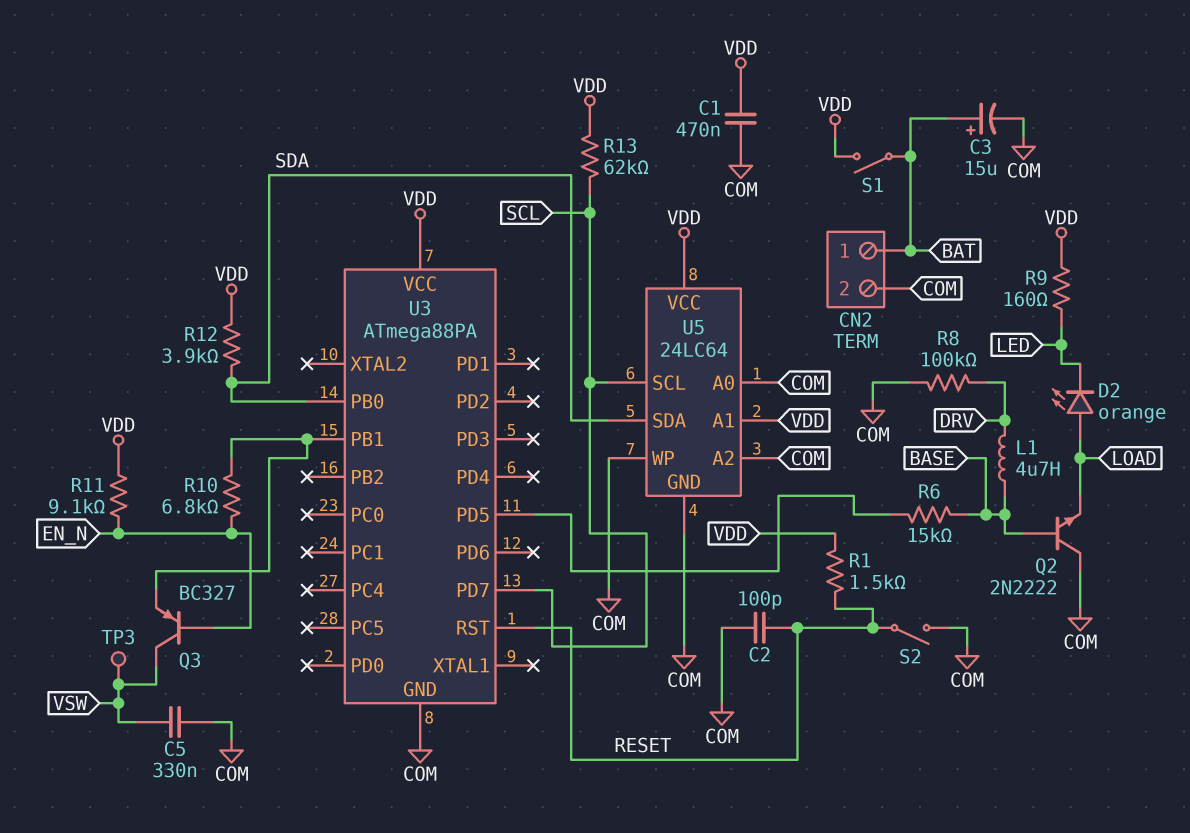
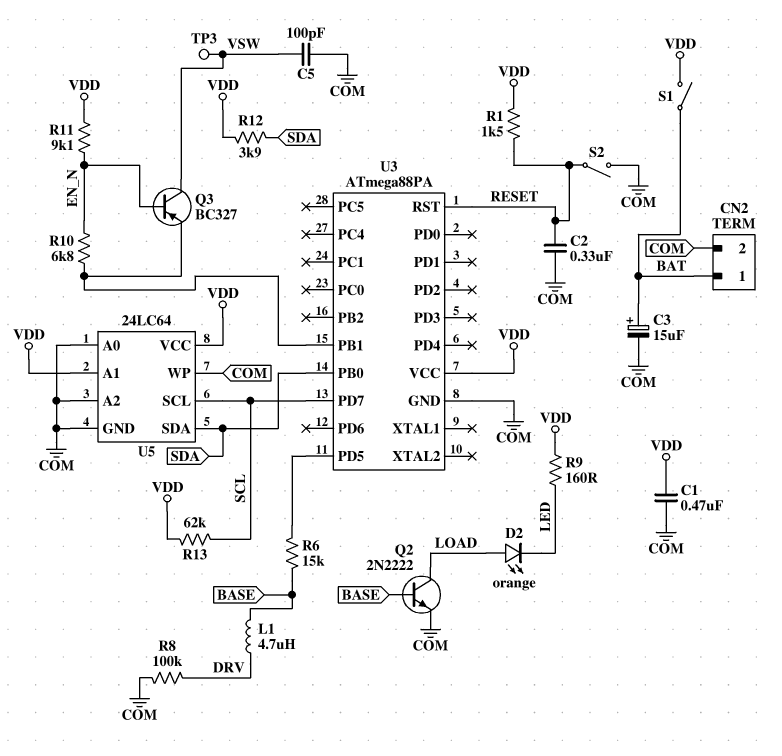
C2: 100pF (COM, RESET) -> 330nF (COM, RESET)
C5: 330nF (COM, VSW) -> 100pF (COM, VSW)
Q2: NPN 2N2222 (B BASE, C COM, E LOAD) -> NPN 2N2222 (B BASE, C LOAD, E COM)

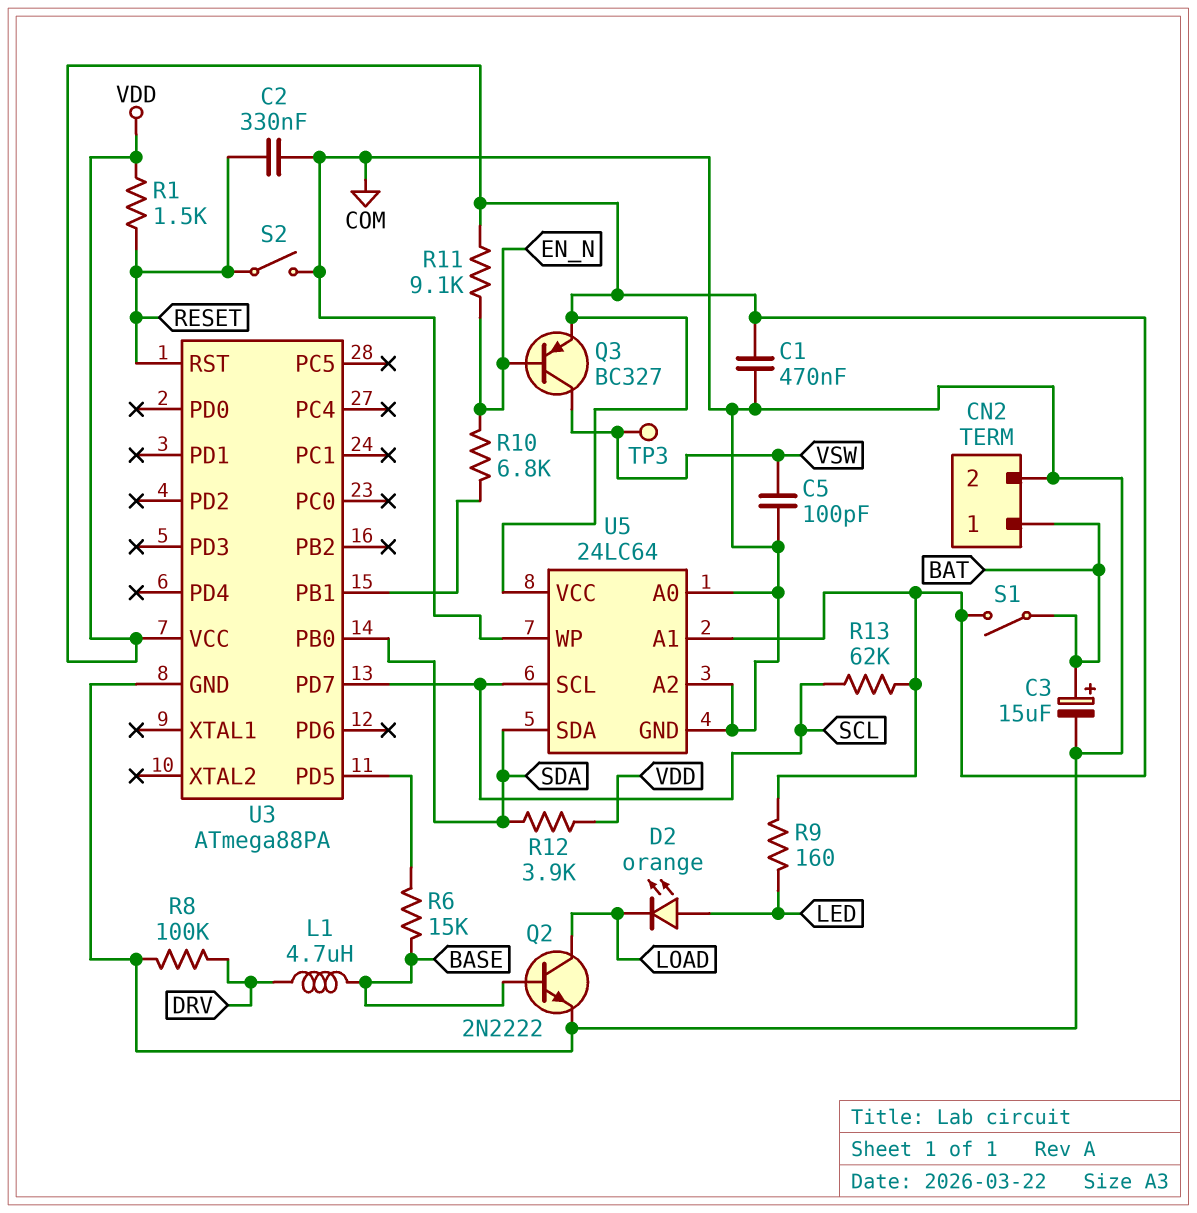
D2: LED orange (A LOAD, K LED) -> LED orange (A LED, K LOAD)
Q3: PNP BC327 (B EN_N, C VSW, E U3/PB1) -> PNP BC327 (B EN_N, C VSW, E VDD)

